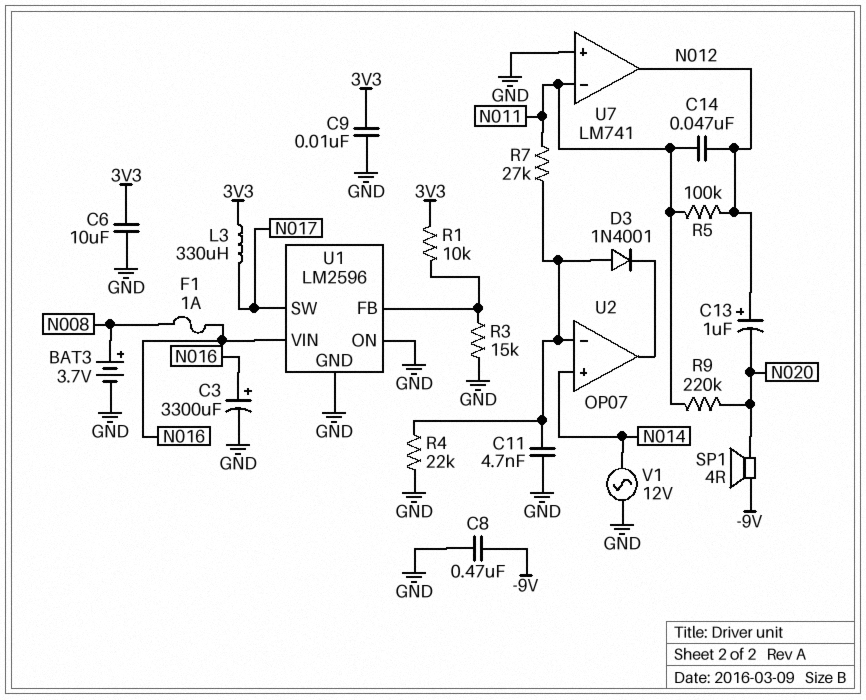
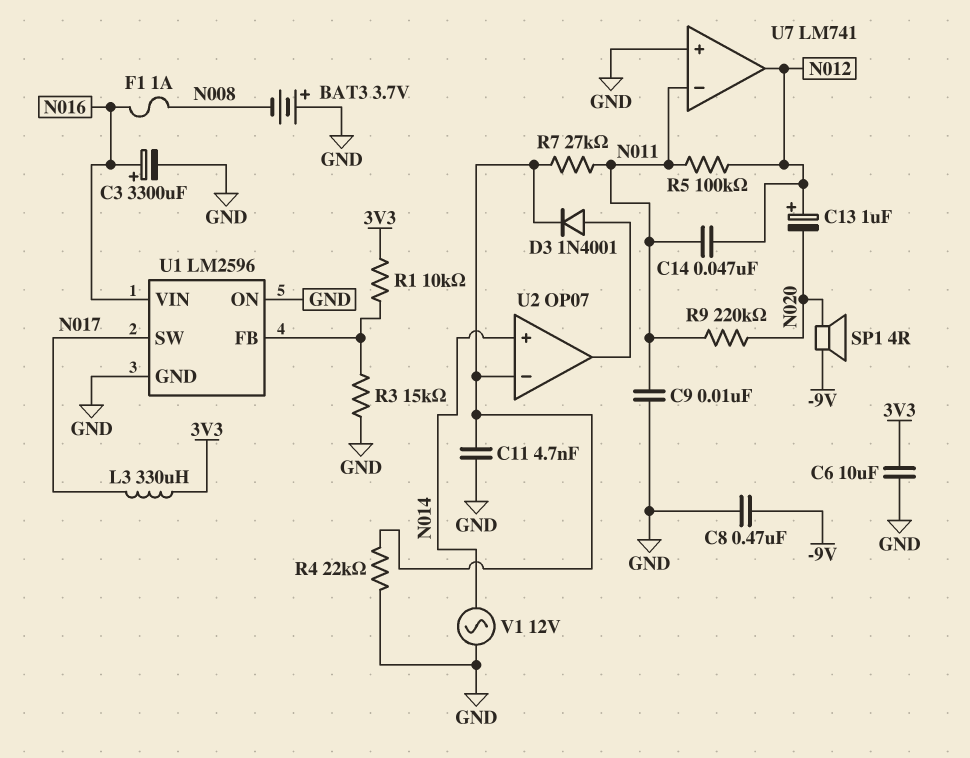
BAT3: 3.7V (plus N008, minus GND) -> 3.7V (plus GND, minus N008)
C9: 10nF (3V3, GND) -> 10nF (GND, N011)
D3: diode 1N4001 (A U2/in-, K U2/out) -> diode 1N4001 (A U2/out, K U2/in-)

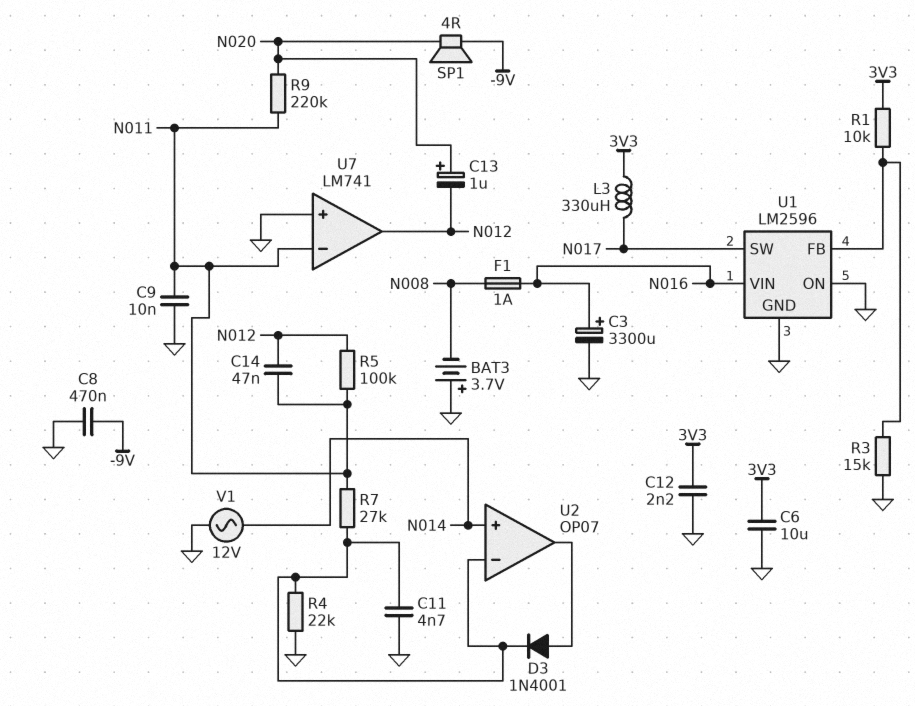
C12: none -> 2.2nF (3V3, GND)
C13: 1uF (plus N012, minus N020) -> 1uF (plus N020, minus N012)

